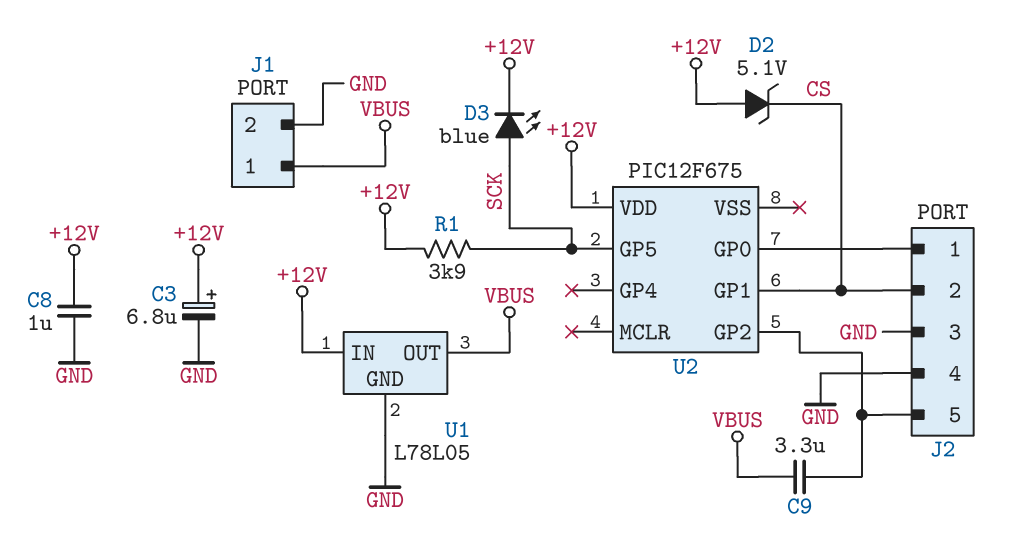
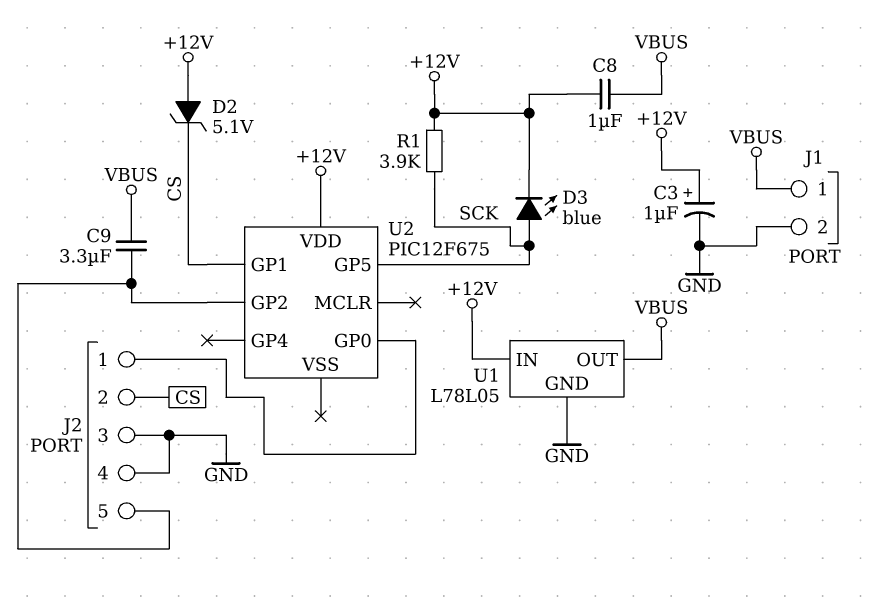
C3: 6.8uF (plus +12V, minus GND) -> 1uF (plus +12V, minus GND)
C8: 1uF (+12V, GND) -> 1uF (+12V, VBUS)

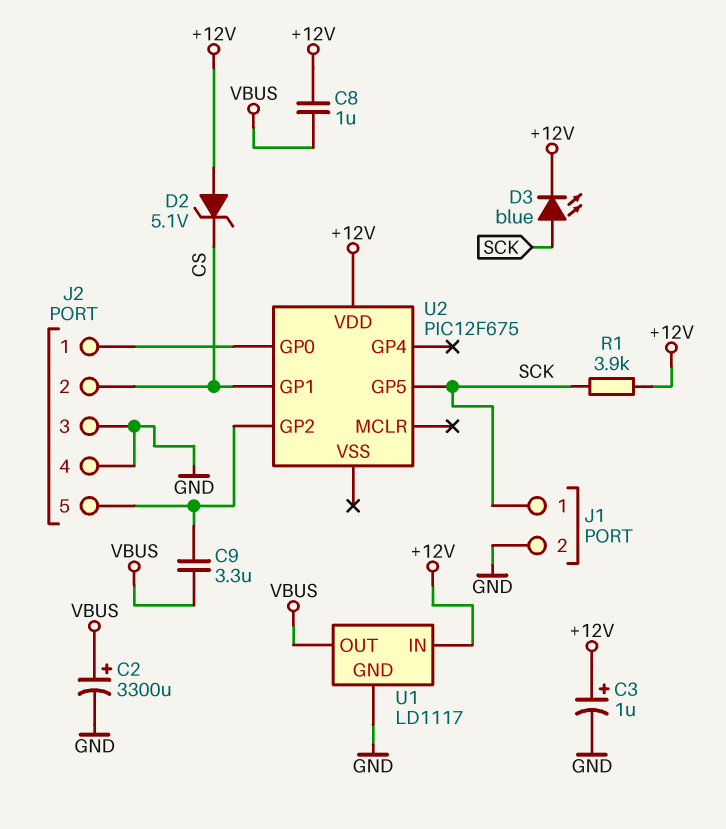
C2: none -> 3300uF (plus VBUS, minus GND)
J1 pin 1: VBUS -> SCK
U1: L78L05 -> LD1117

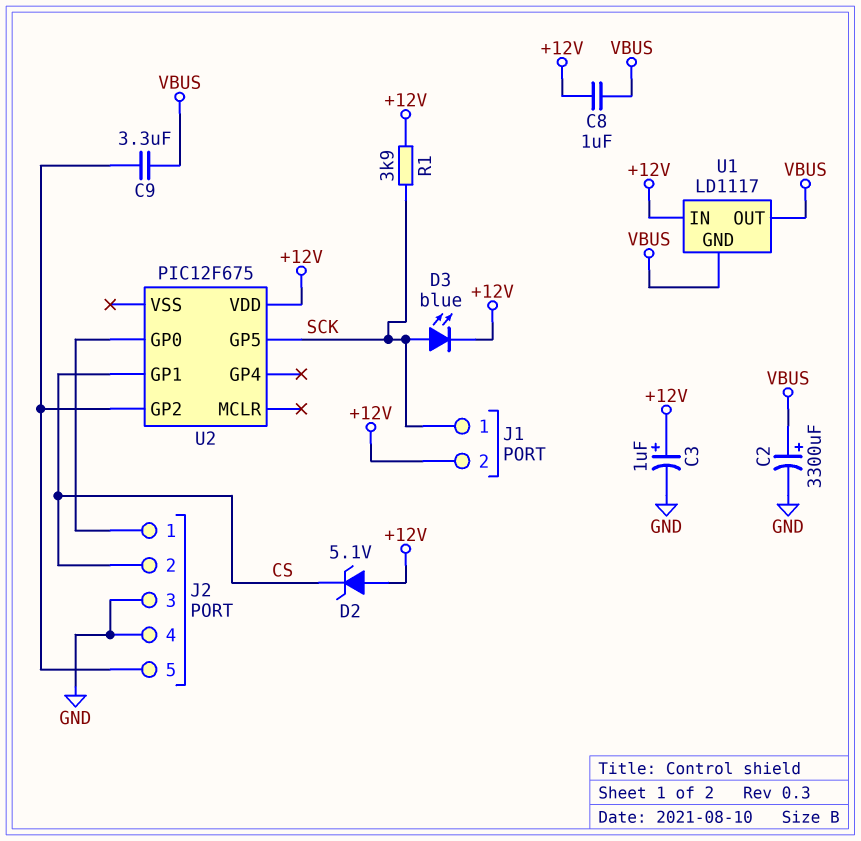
J1 pin 2: GND -> +12V
U1 pin GND: GND -> VBUS

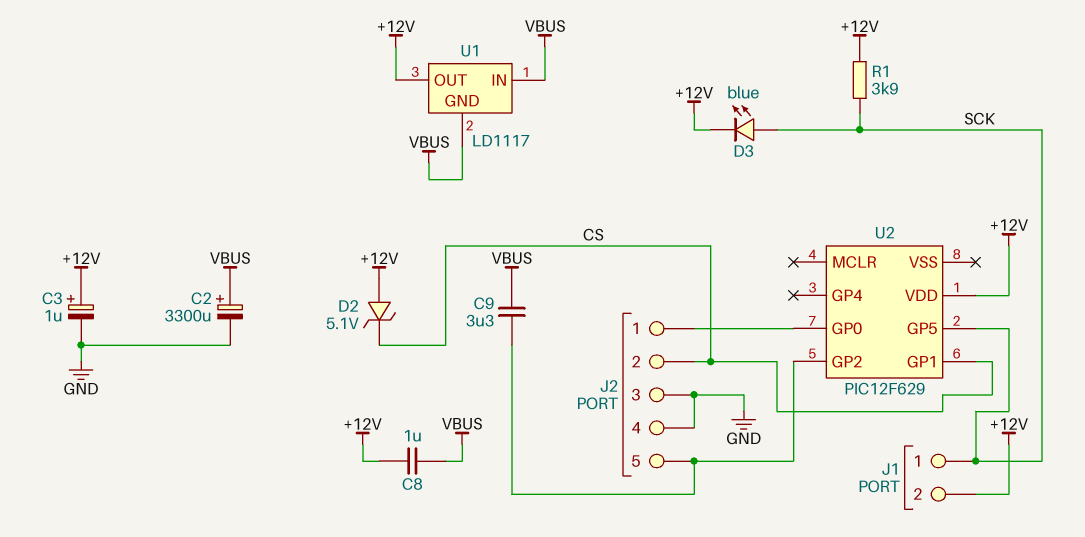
U1 pin IN: +12V -> VBUS
U1 pin OUT: VBUS -> +12V
U2: PIC12F675 -> PIC12F629

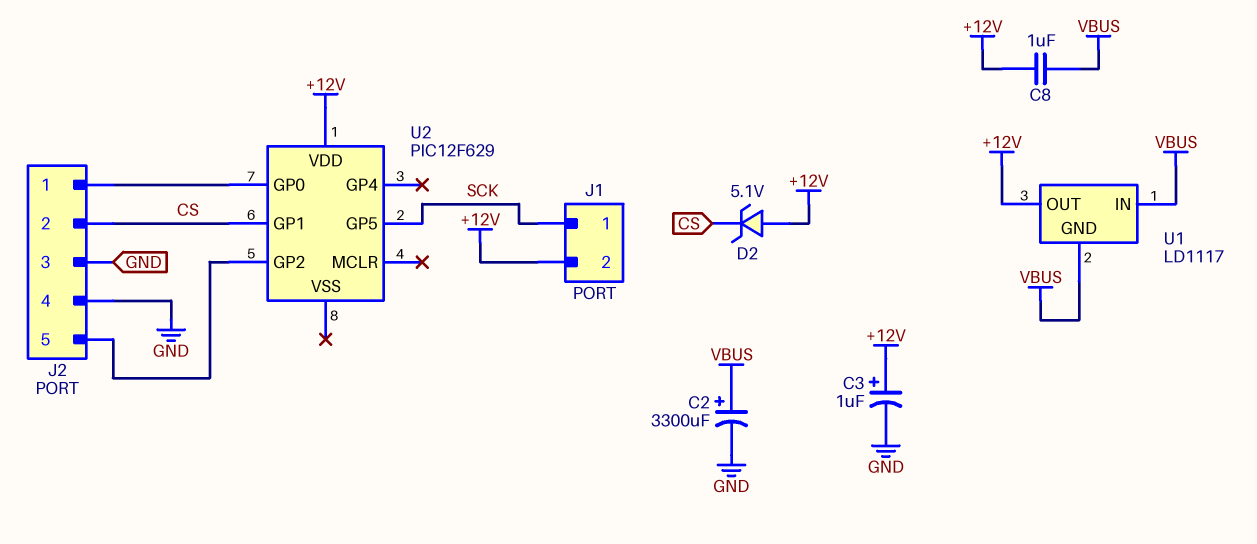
C9: 3.3uF (J2/5, VBUS) -> none
D3: LED blue (A SCK, K +12V) -> none
R1: 3.9k (+12V, SCK) -> none

